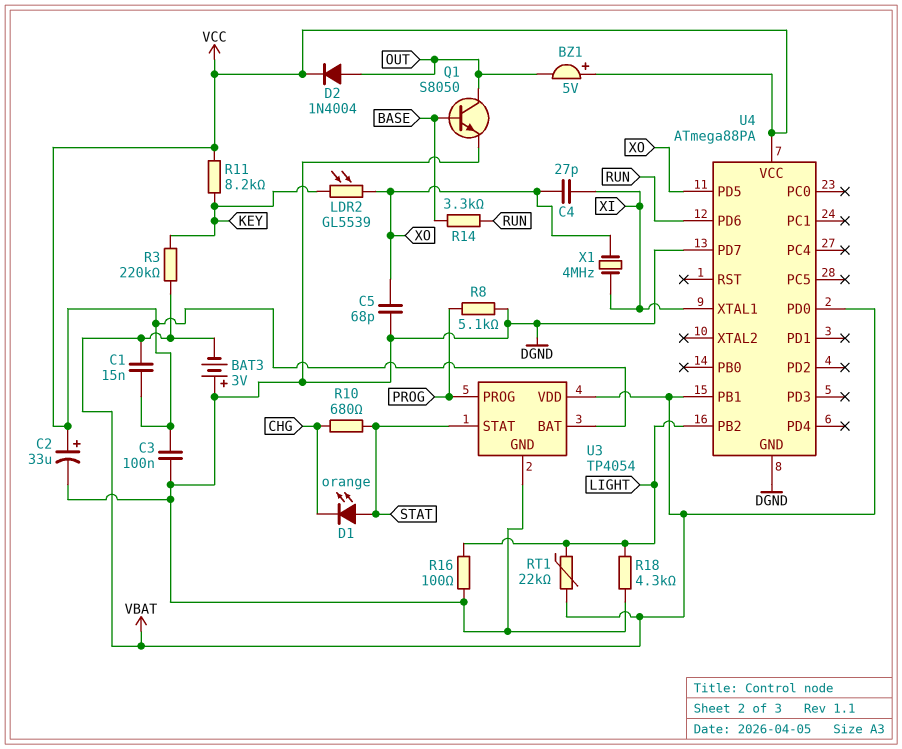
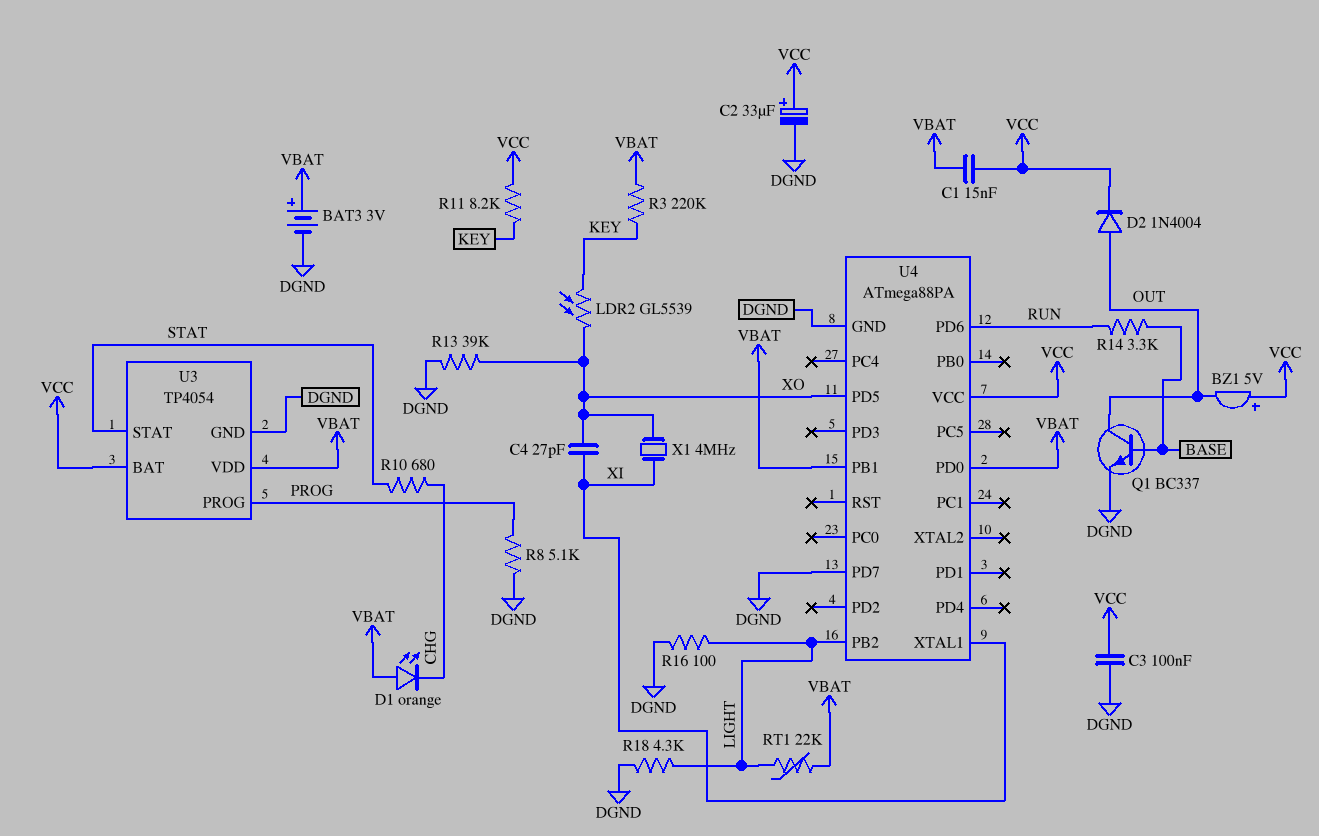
BAT3: 3V (plus DGND, minus VBAT) -> 3V (plus VBAT, minus DGND)
C5: 68pF (DGND, XO) -> none
D1: LED orange (A STAT, K CHG) -> LED orange (A VBAT, K CHG)
Q1: NPN S8050 (B BASE, C OUT, E DGND) -> NPN BC337 (B BASE, C OUT, E DGND)
R13: none -> 39k (DGND, XO)

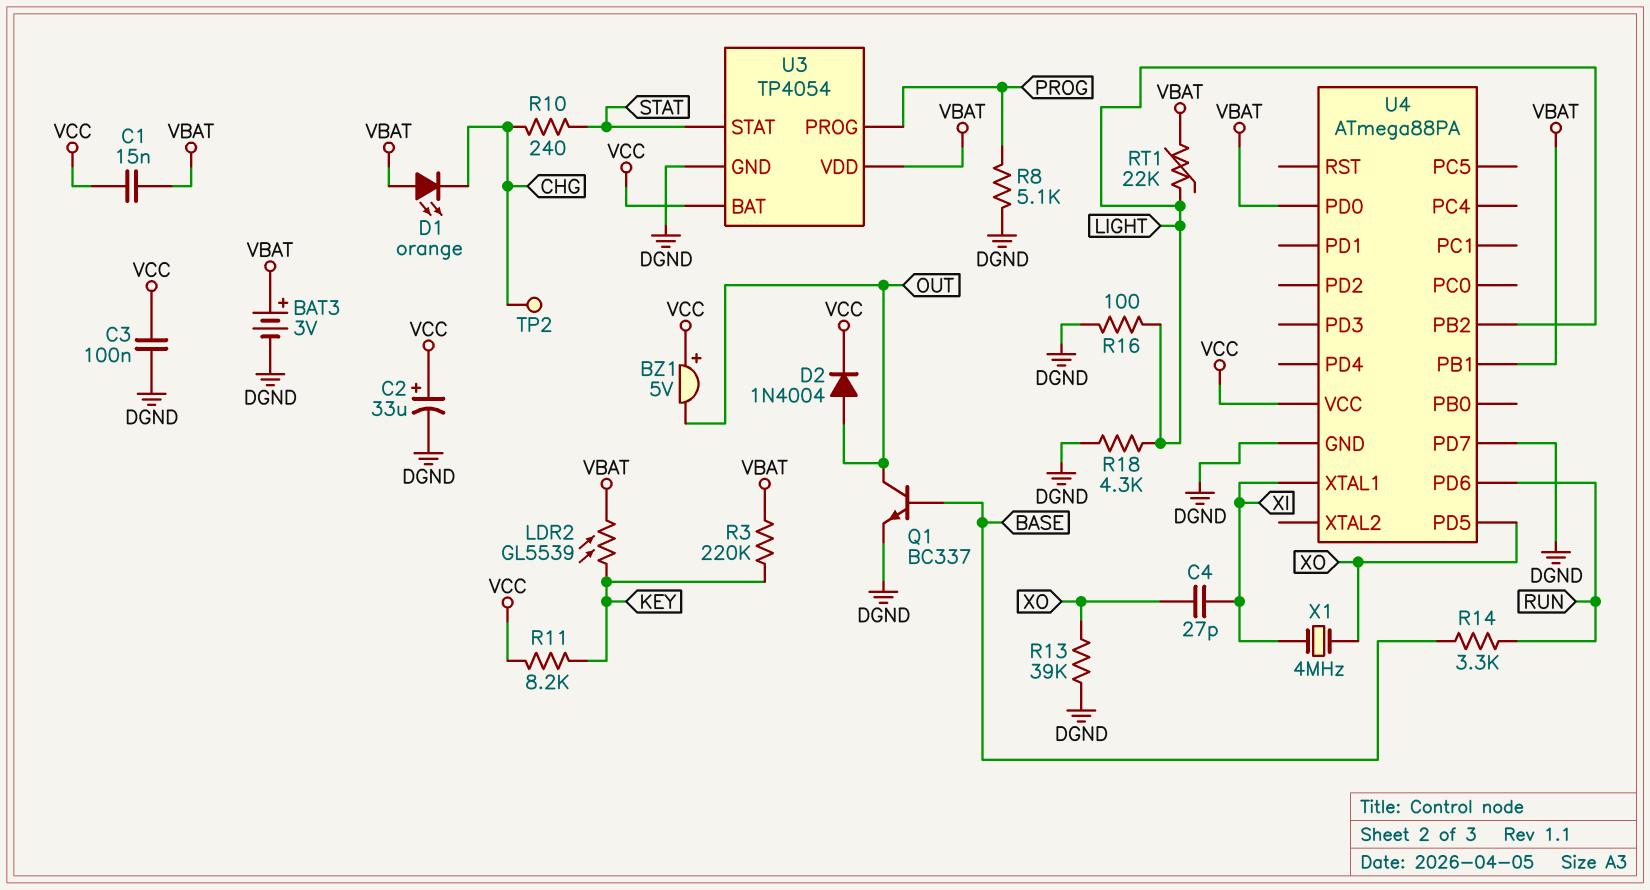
LDR2: GL5539 (KEY, XO) -> GL5539 (KEY, VBAT)
R10: 680 (CHG, STAT) -> 240 (CHG, STAT)
TP2: none -> test point (CHG)

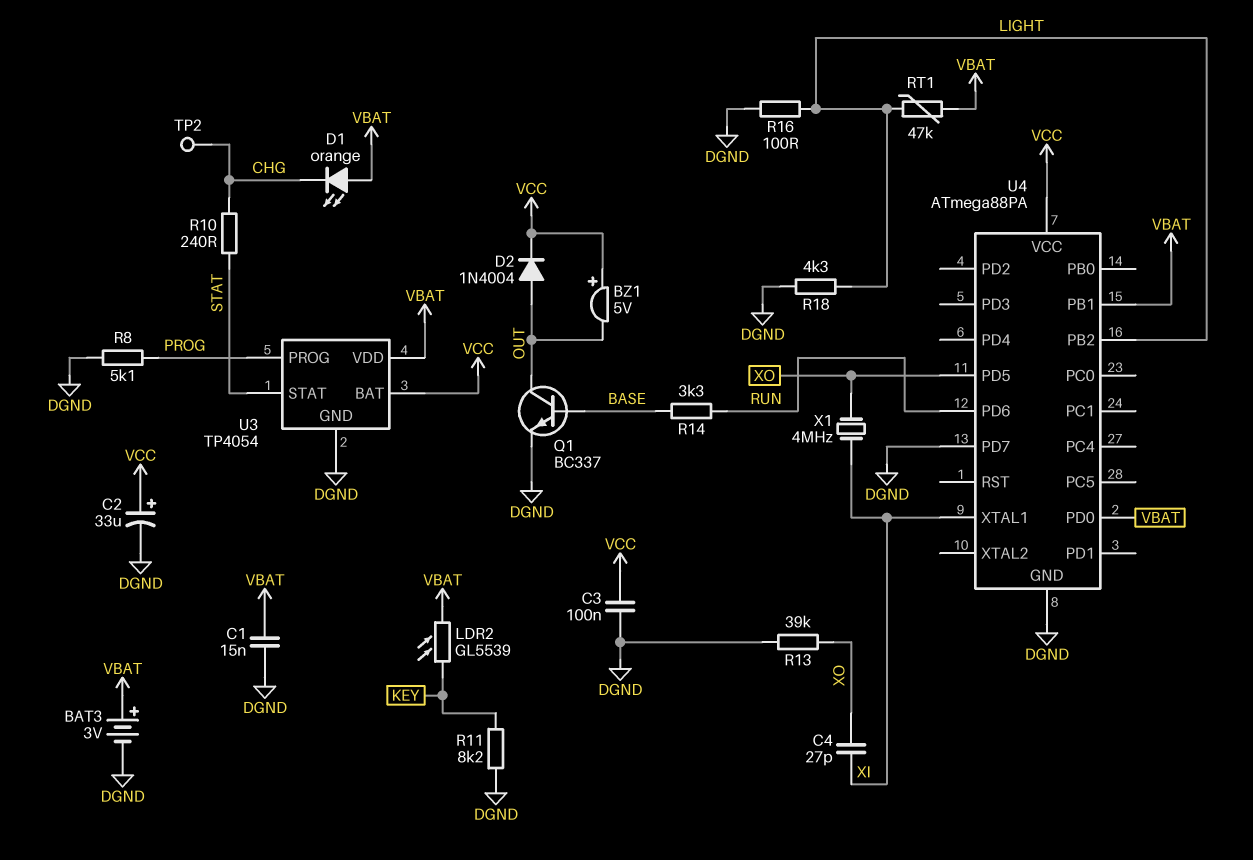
C1: 15nF (VBAT, VCC) -> 15nF (DGND, VBAT)
R3: 220k (KEY, VBAT) -> none
R11: 8.2k (KEY, VCC) -> 8.2k (DGND, KEY)
RT1: 22k (LIGHT, VBAT) -> 47k (LIGHT, VBAT)

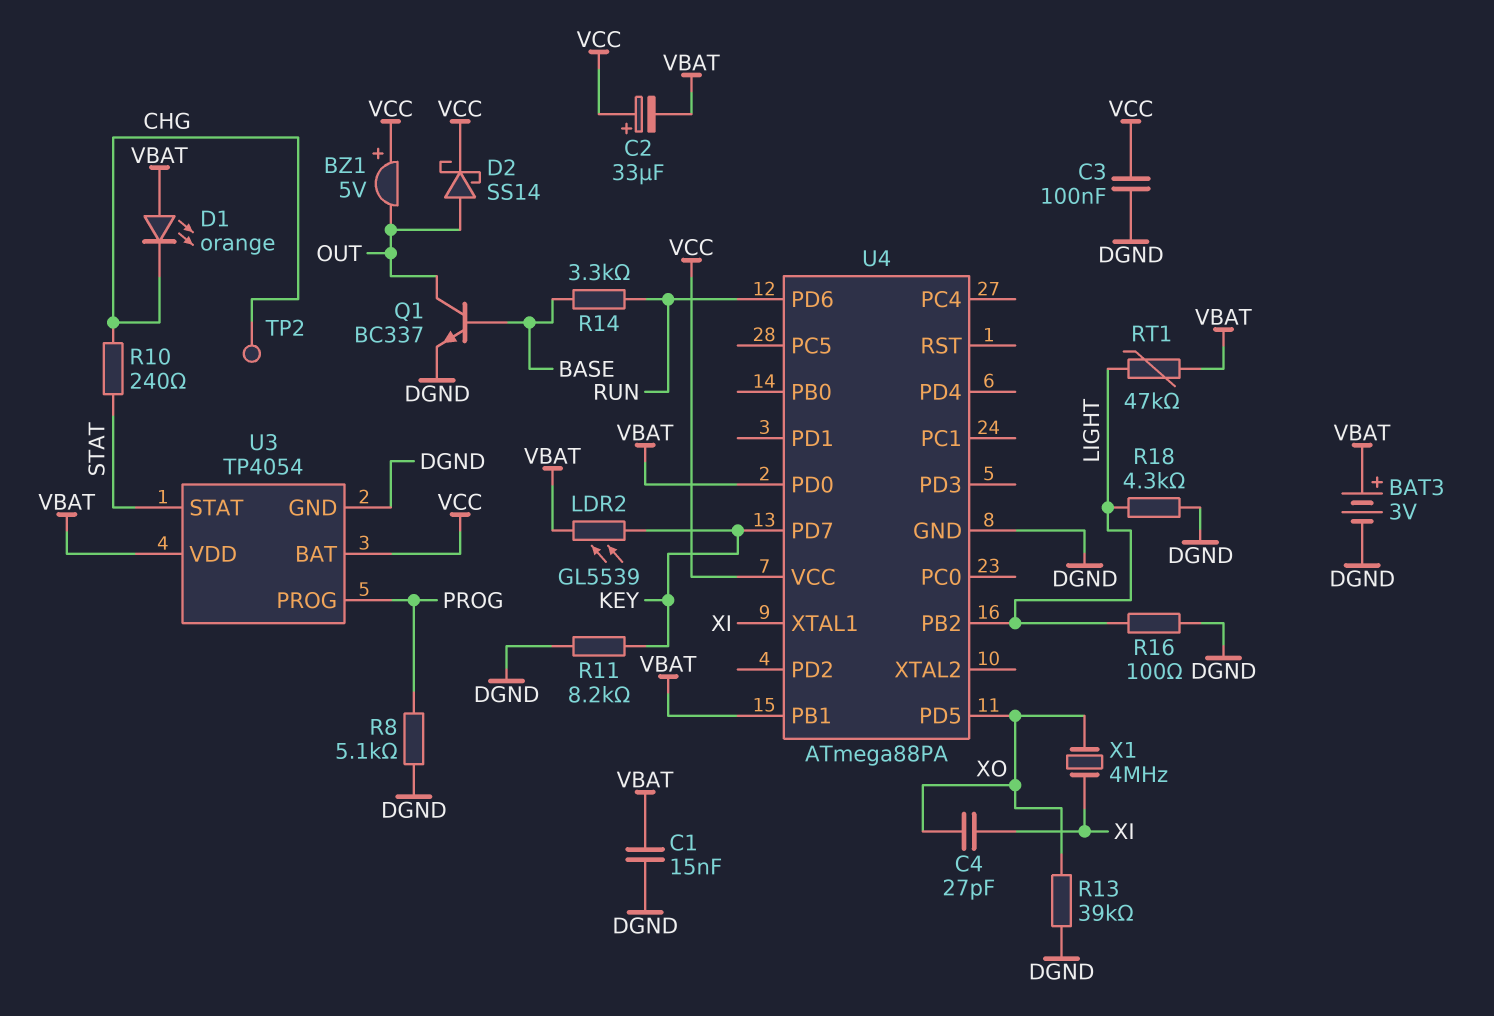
C2: 33uF (plus VCC, minus DGND) -> 33uF (plus VCC, minus VBAT)
D2: diode 1N4004 (A OUT, K VCC) -> schottky SS14 (A OUT, K VCC)
U4 pin PD7: DGND -> KEY

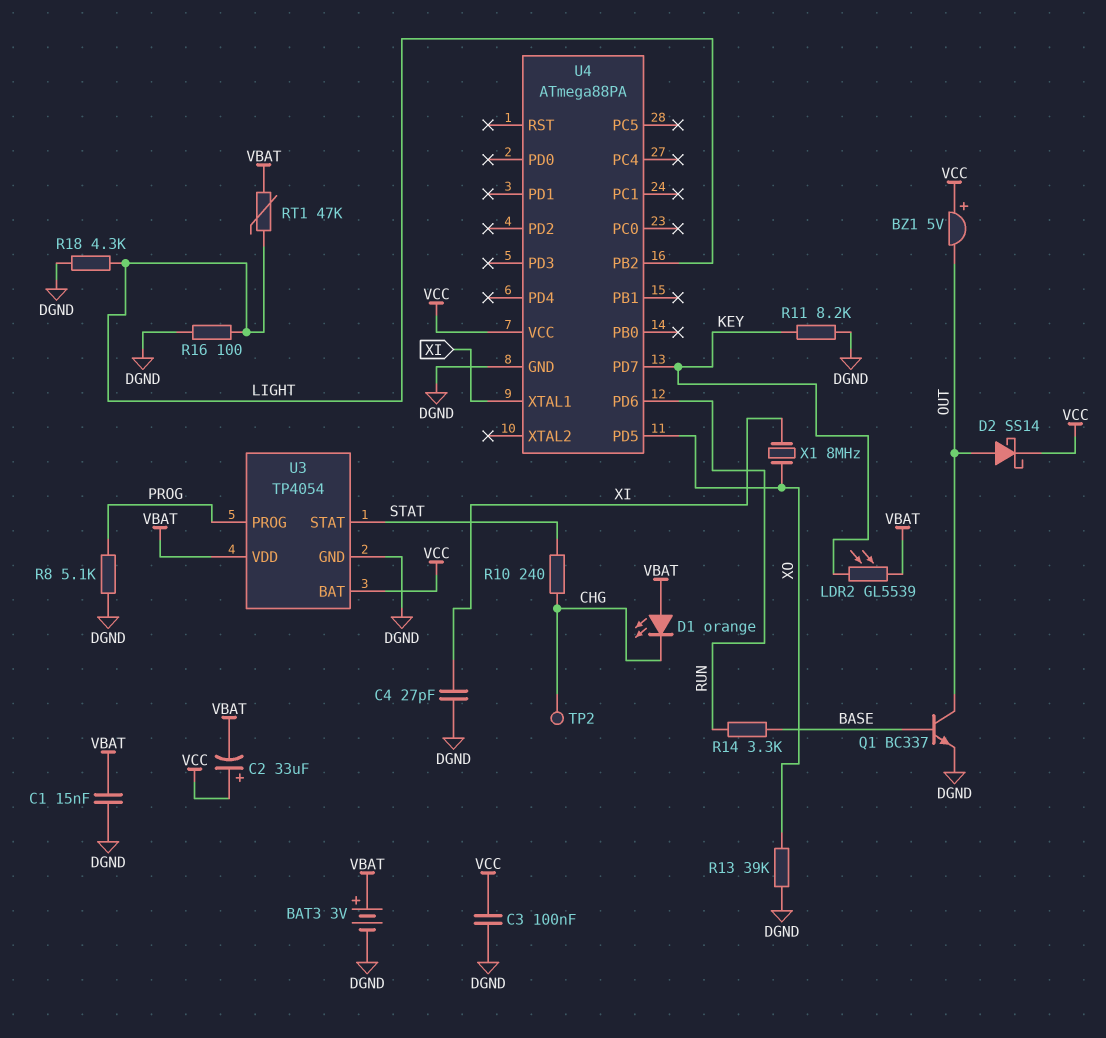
C4: 27pF (XI, XO) -> 27pF (DGND, XI)
U4 pin PB1: VBAT -> none
U4 pin PD0: VBAT -> none
X1: 4MHz (XI, XO) -> 8MHz (XI, XO)

